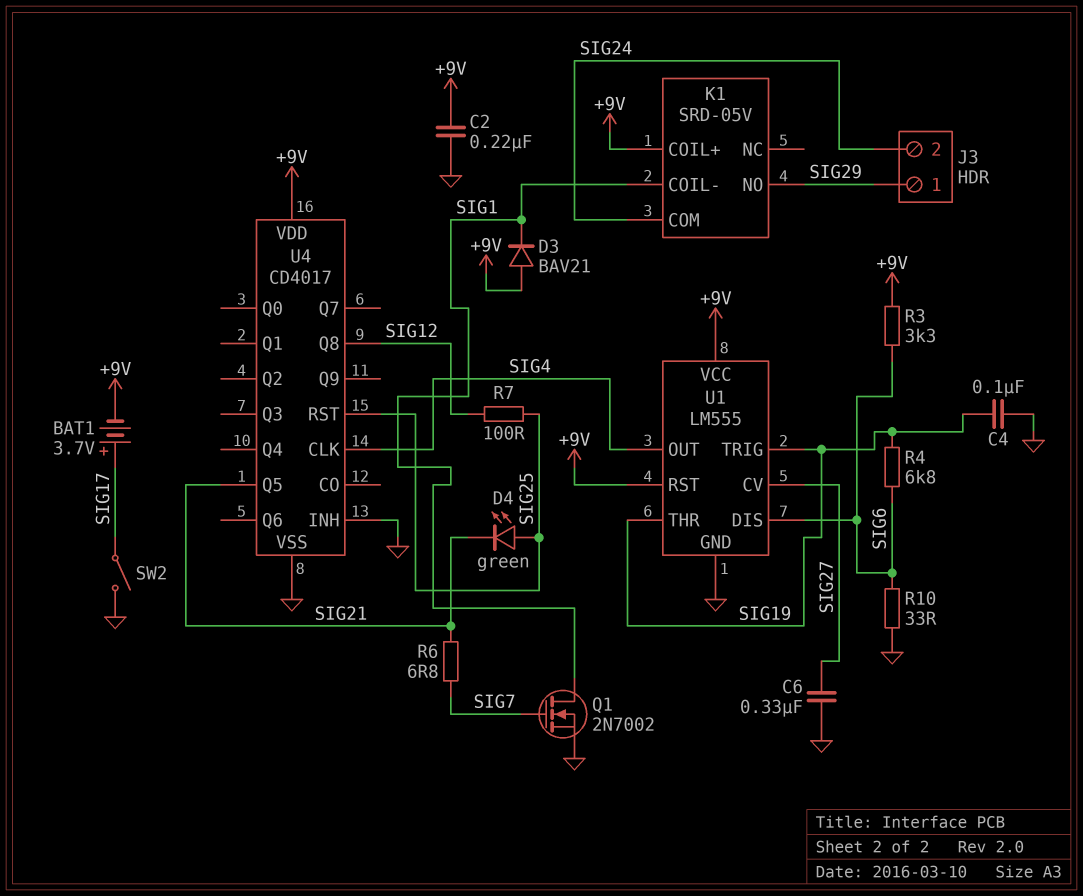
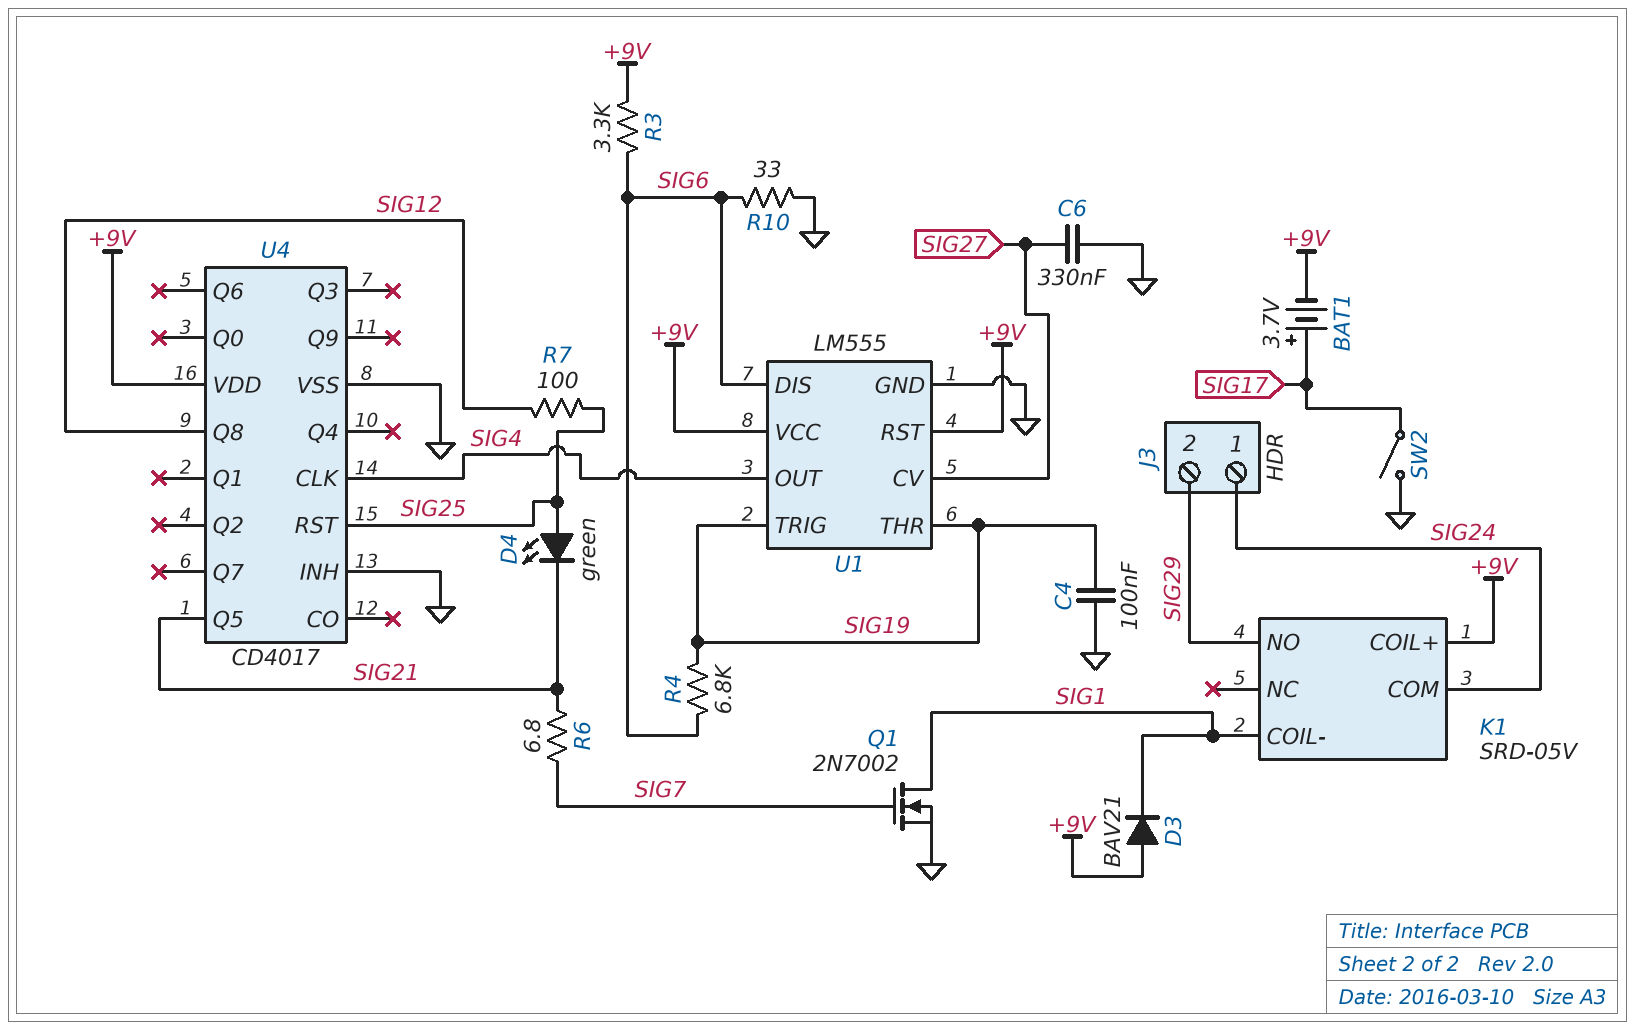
C2: 220nF (+9V, GND) -> none
J3 pin 1: SIG29 -> SIG24
J3 pin 2: SIG24 -> SIG29

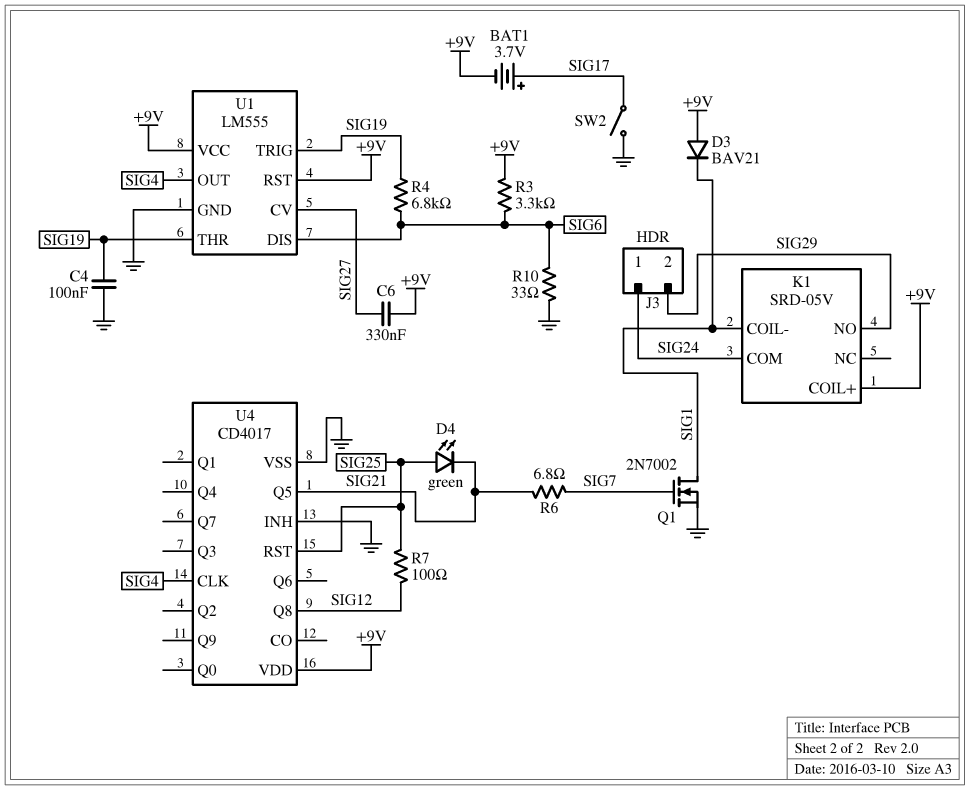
C6: 330nF (GND, SIG27) -> 330nF (+9V, SIG27)

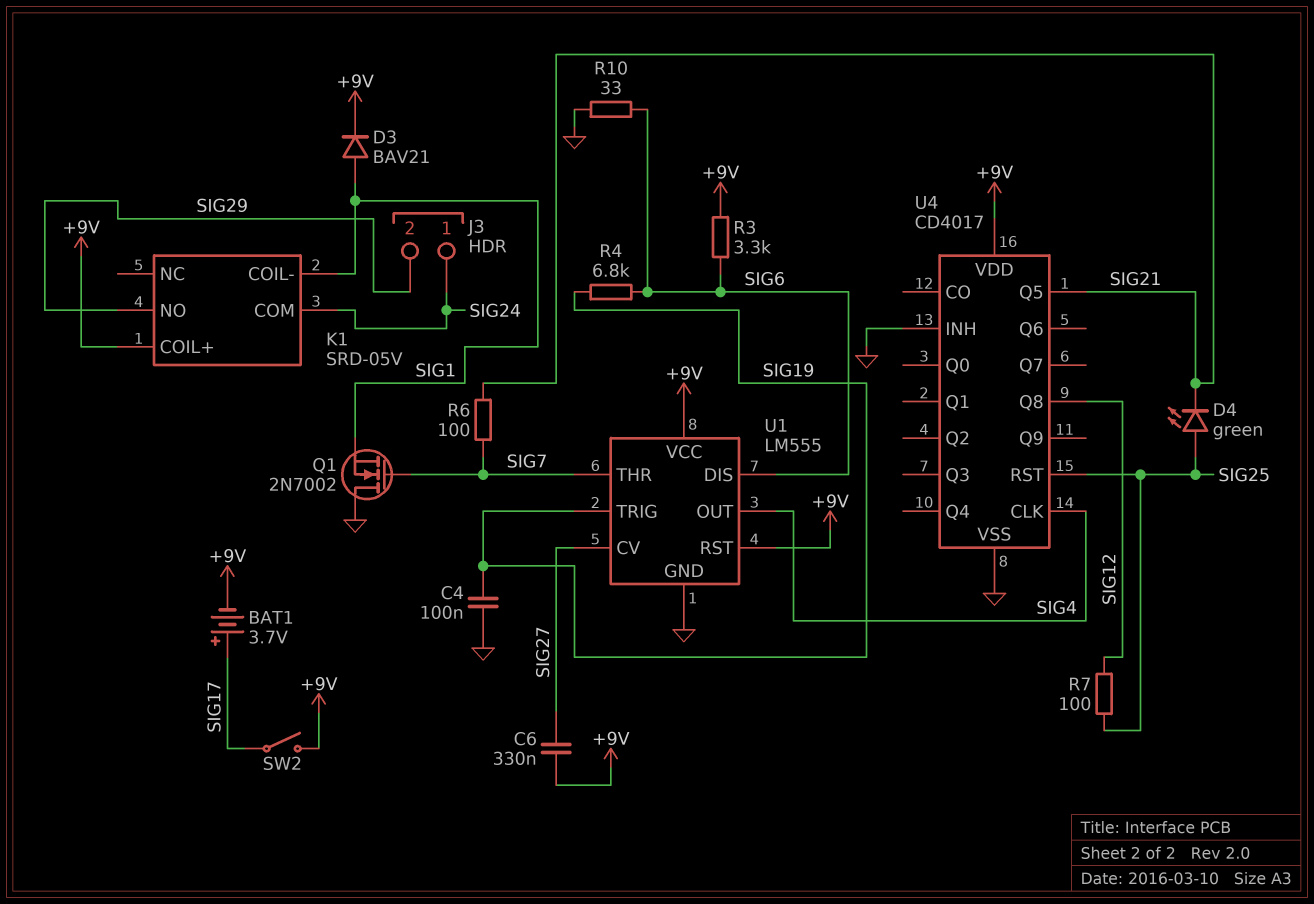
D3: diode BAV21 (A +9V, K SIG1) -> diode BAV21 (A SIG1, K +9V)
Q1: NMOS 2N7002 (G SIG7, D SIG1, S GND) -> NMOS 2N7002 (G SIG7, D GND, S SIG1)
R6: 6.8 (SIG7, SIG21) -> 100 (SIG7, SIG21)
SW2: switch (GND, SIG17) -> switch (+9V, SIG17)
U1 pin THR: SIG19 -> SIG7

